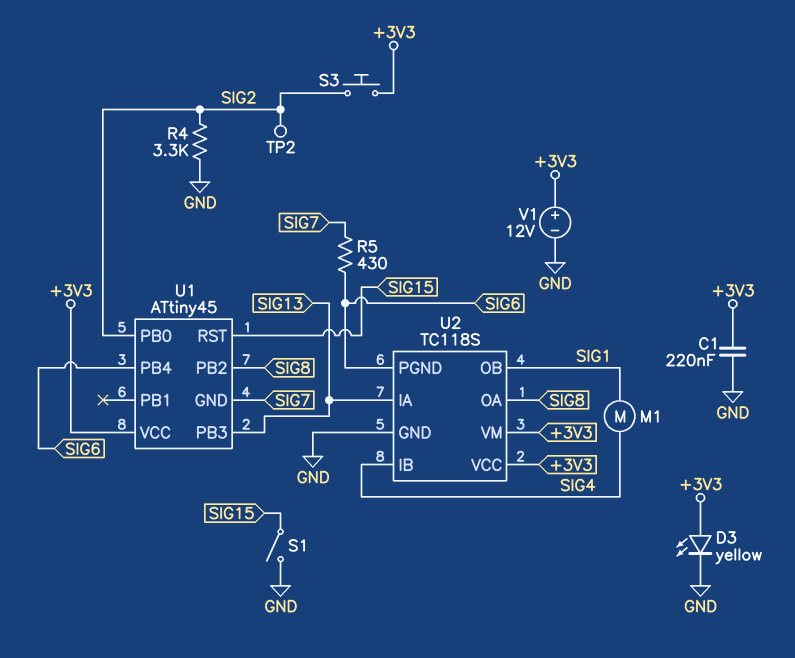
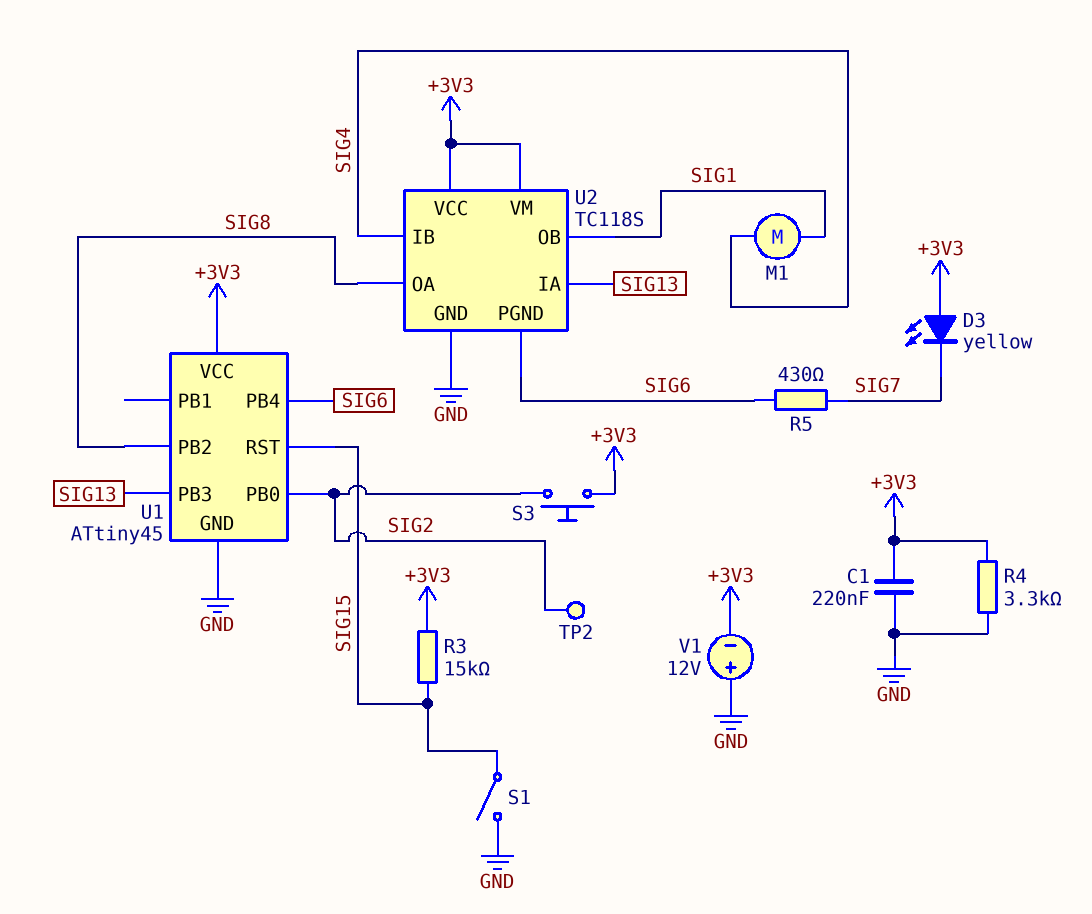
D3: LED yellow (A +3V3, K GND) -> LED yellow (A +3V3, K SIG7)
R3: none -> 15k (+3V3, SIG15)
R4: 3.3k (GND, SIG2) -> 3.3k (+3V3, GND)
U1 pin GND: SIG7 -> GND
V1: 12V (plus +3V3, minus GND) -> 12V (plus GND, minus +3V3)

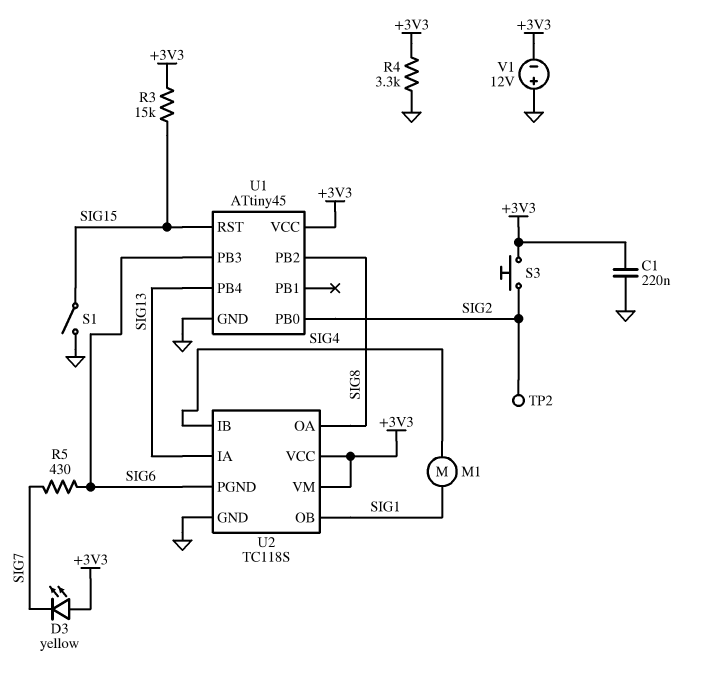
U1 pin PB3: SIG13 -> SIG6
U1 pin PB4: SIG6 -> SIG13

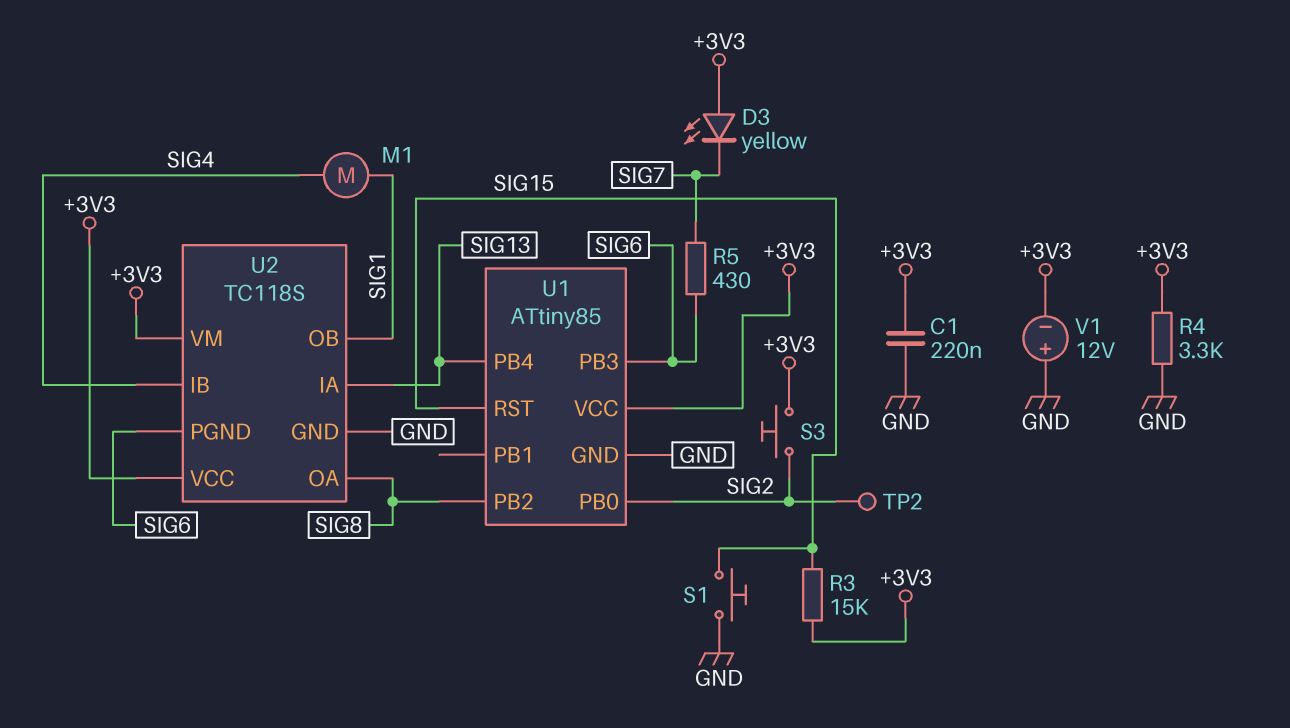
S1: switch (GND, SIG15) -> button (GND, SIG15)
U1: ATtiny45 -> ATtiny85

